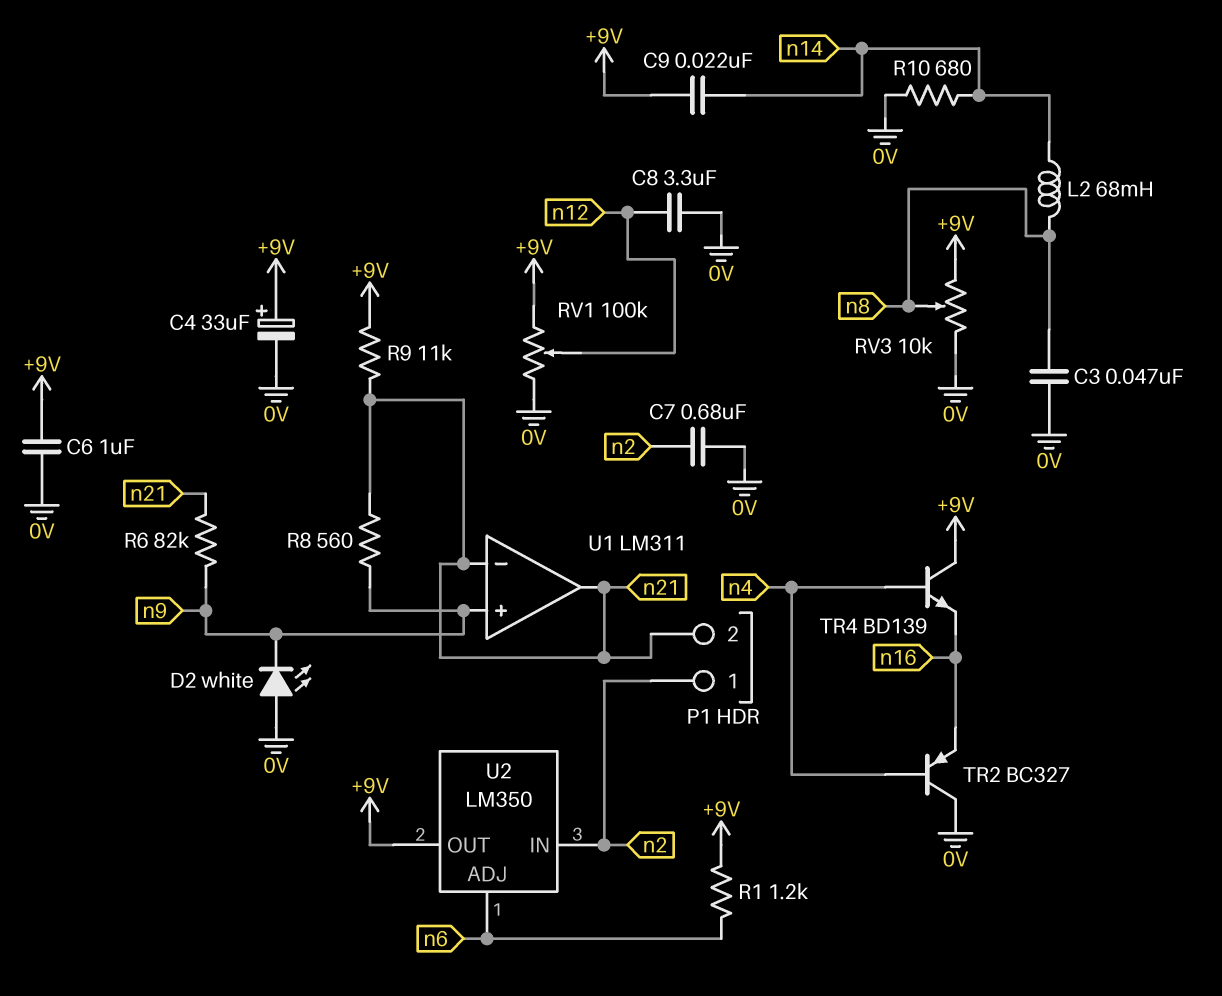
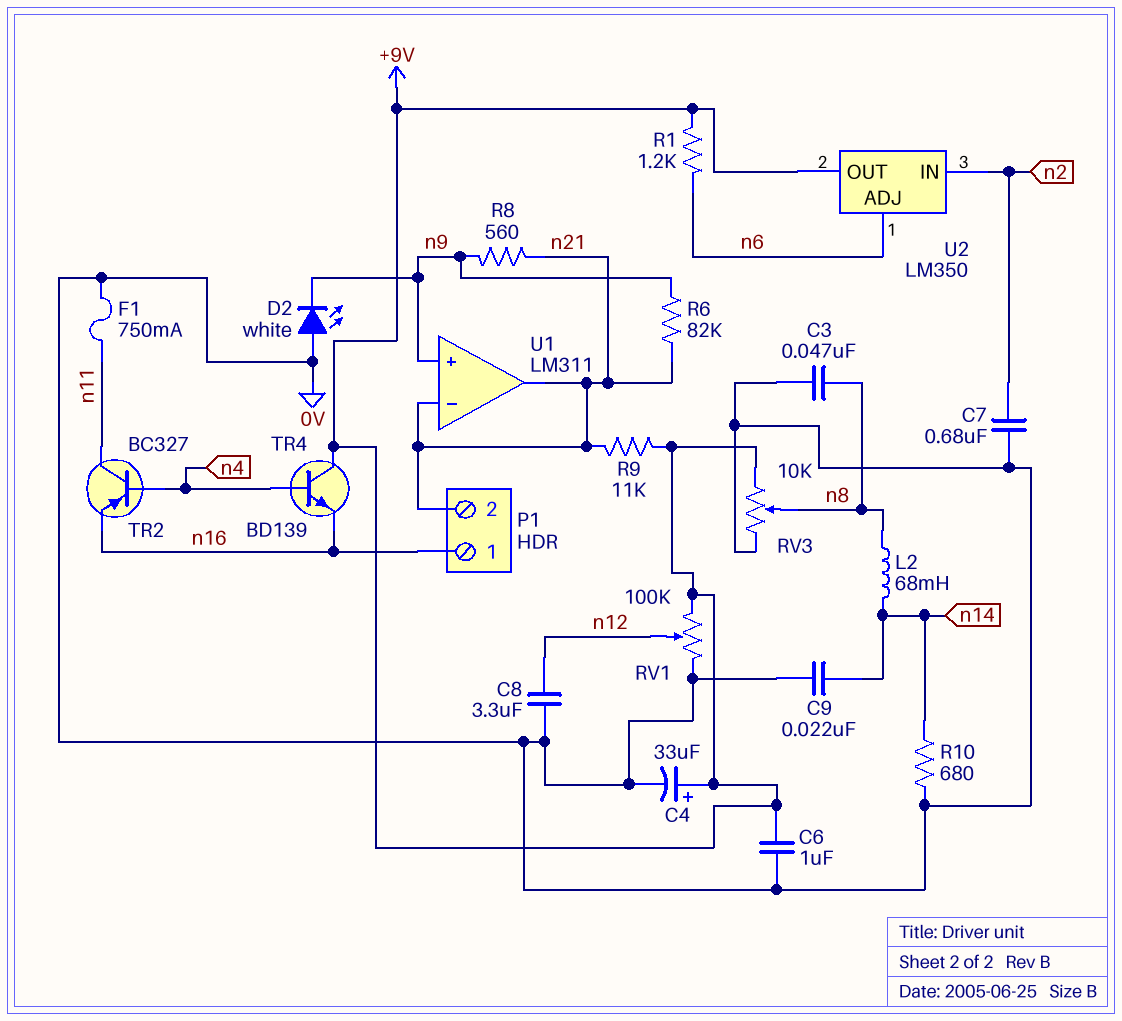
C9: 22nF (+9V, n14) -> 22nF (0V, n14)
F1: none -> 750mA (0V, n11)
P1 pin 1: n2 -> n16
TR2: PNP BC327 (B n4, C 0V, E n16) -> PNP BC327 (B n4, C n11, E n16)

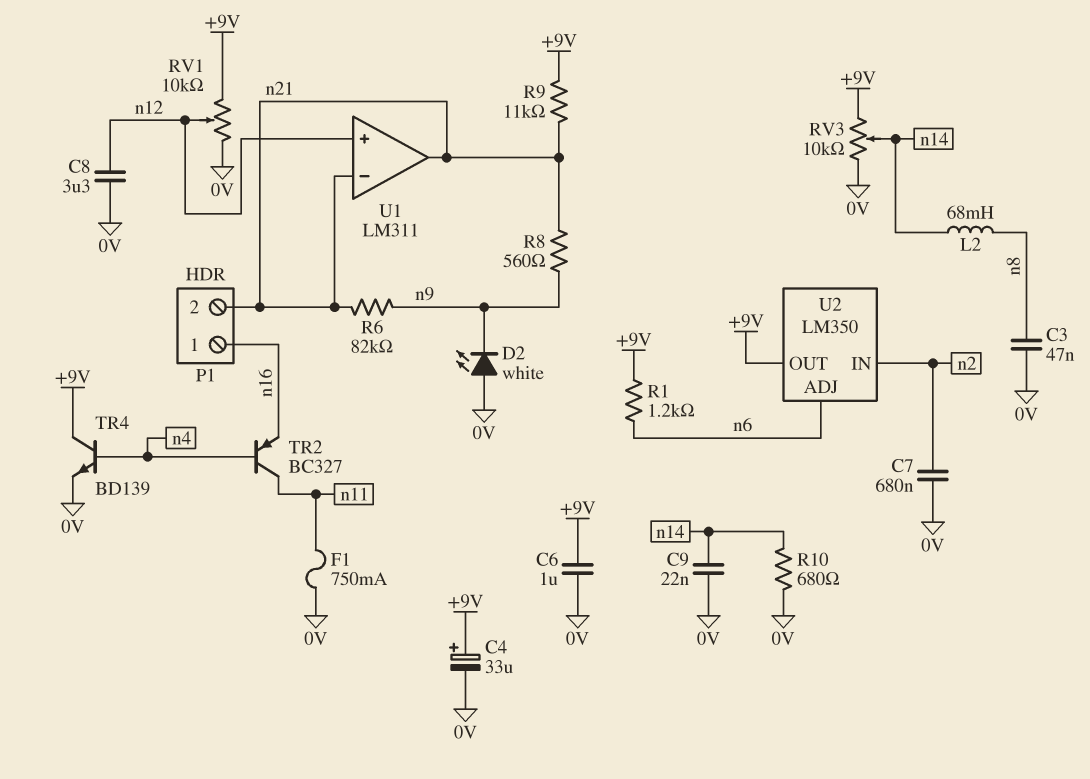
RV1: 100k (+9V, 0V, wiper n12) -> 10k (+9V, 0V, wiper n12)
RV3: 10k (+9V, 0V, wiper n8) -> 10k (+9V, 0V, wiper n14)
TR4: NPN BD139 (B n4, C +9V, E n16) -> NPN BD139 (B n4, C +9V, E 0V)
U1 pin in+: n9 -> n12

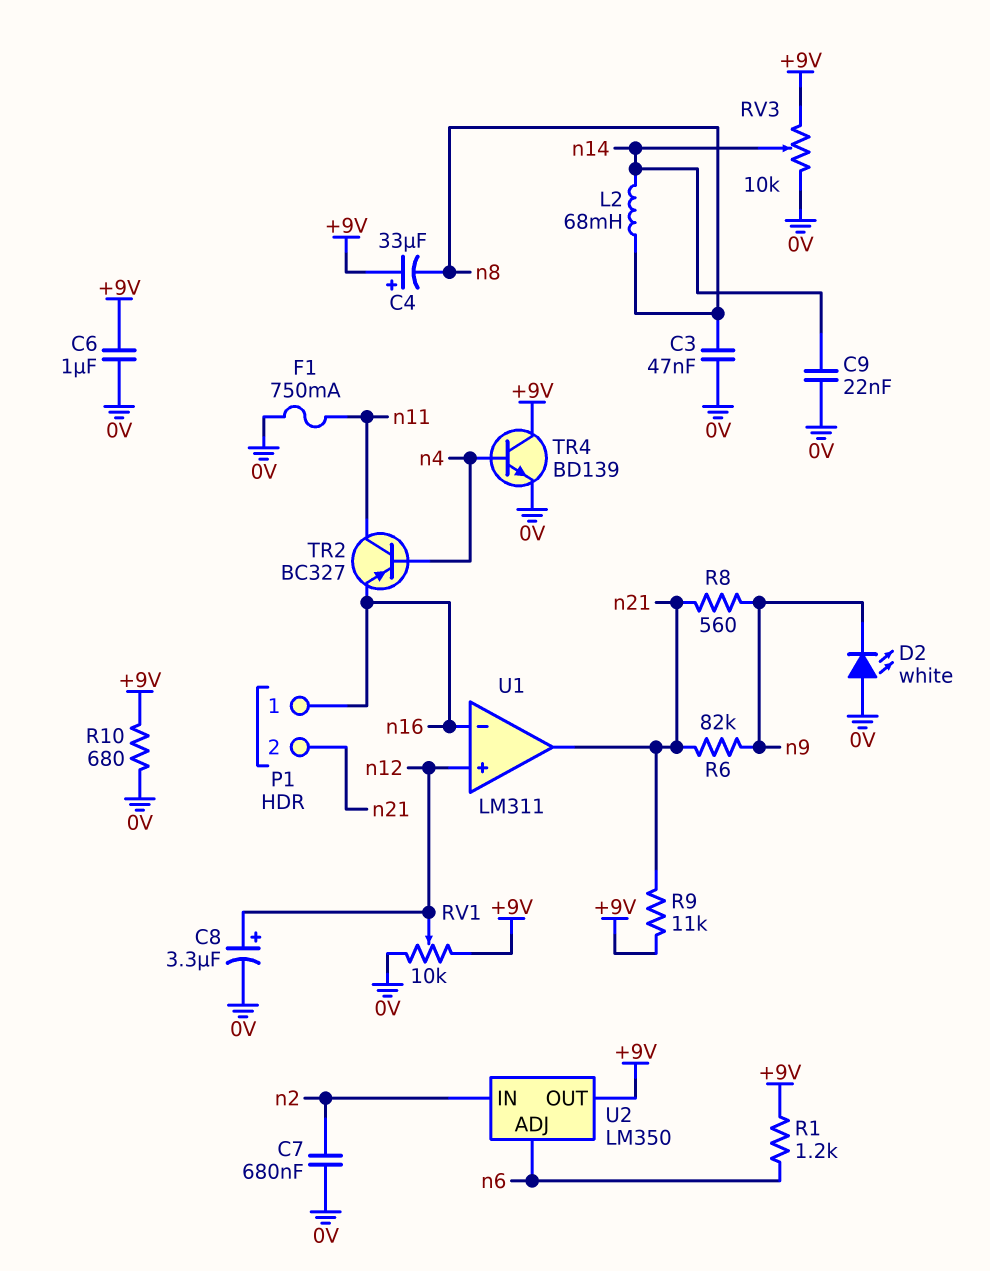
C4: 33uF (plus +9V, minus 0V) -> 33uF (plus +9V, minus n8)
C8: 3.3uF (0V, n12) -> 3.3uF (plus n12, minus 0V)
R10: 680 (0V, n14) -> 680 (+9V, 0V)
U1 pin in-: n21 -> n16

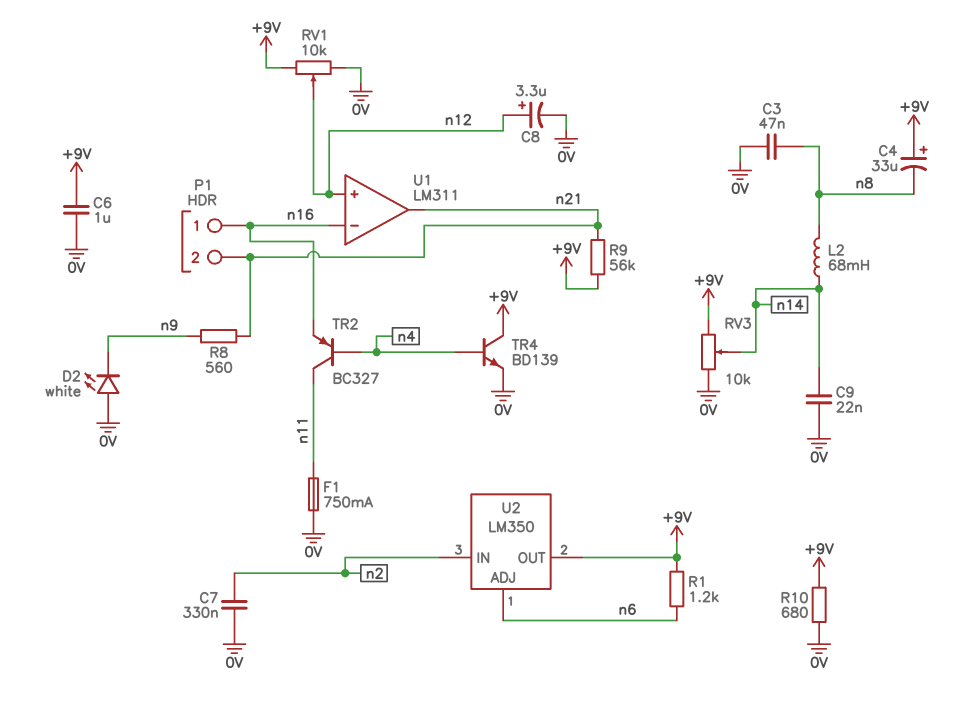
C7: 680nF (0V, n2) -> 330nF (0V, n2)
R6: 82k (n9, n21) -> none
R9: 11k (+9V, n21) -> 56k (+9V, n21)

